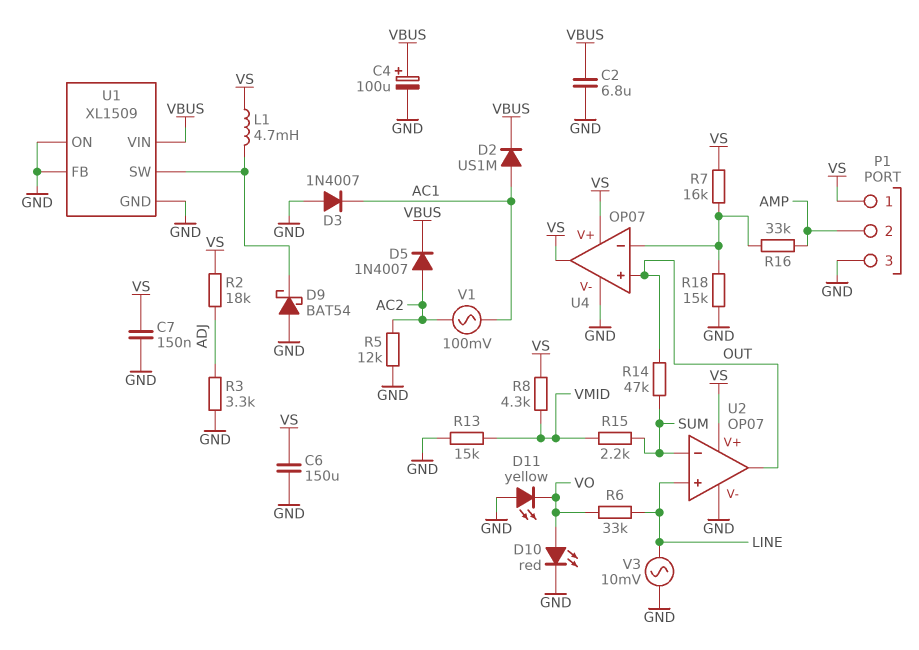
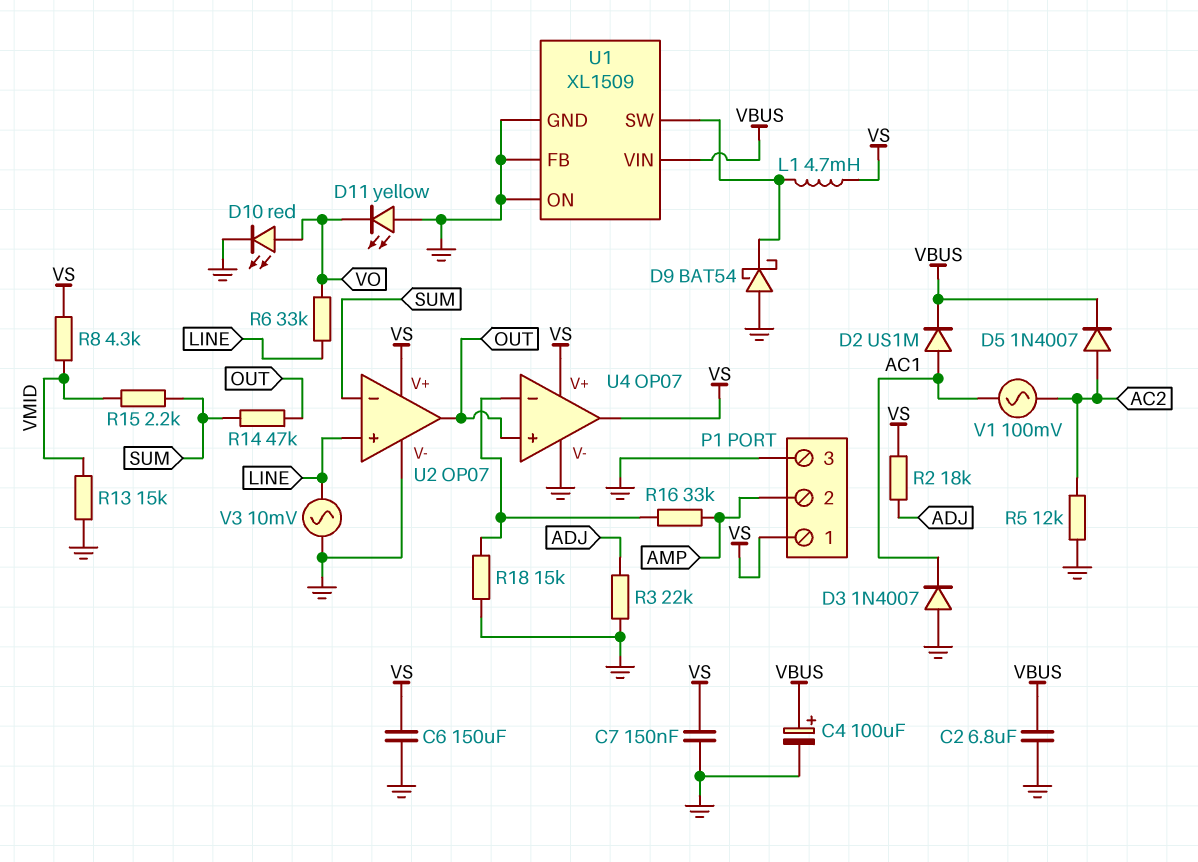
R3: 3.3k (ADJ, GND) -> 22k (ADJ, GND)
R7: 16k (U4/in-, VS) -> none

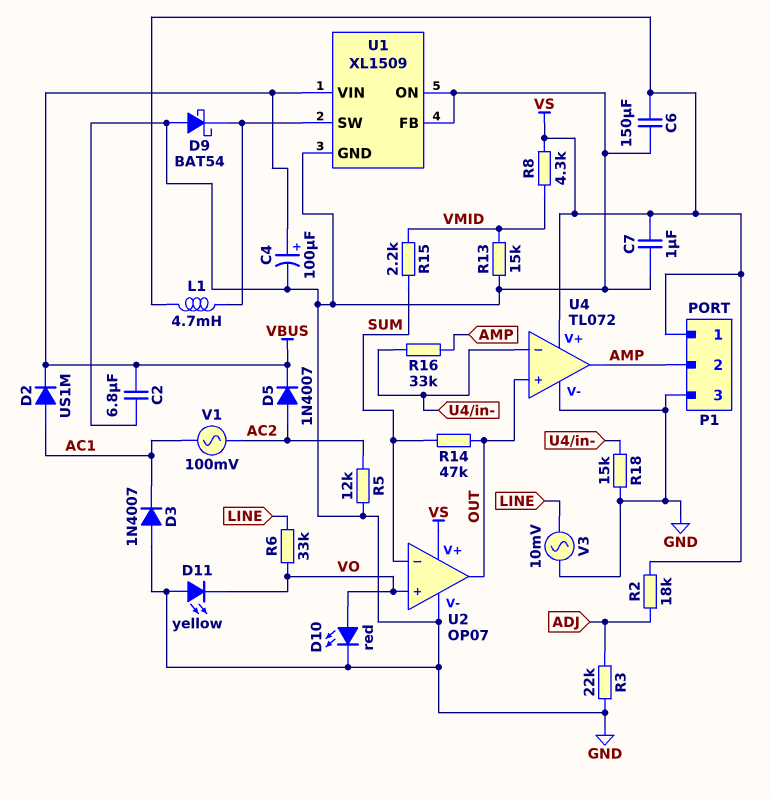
C7: 150nF (GND, VS) -> 1uF (GND, VS)
U2 pin in+: LINE -> VO
U4: OP07 -> TL072
U4 pin out: VS -> AMP

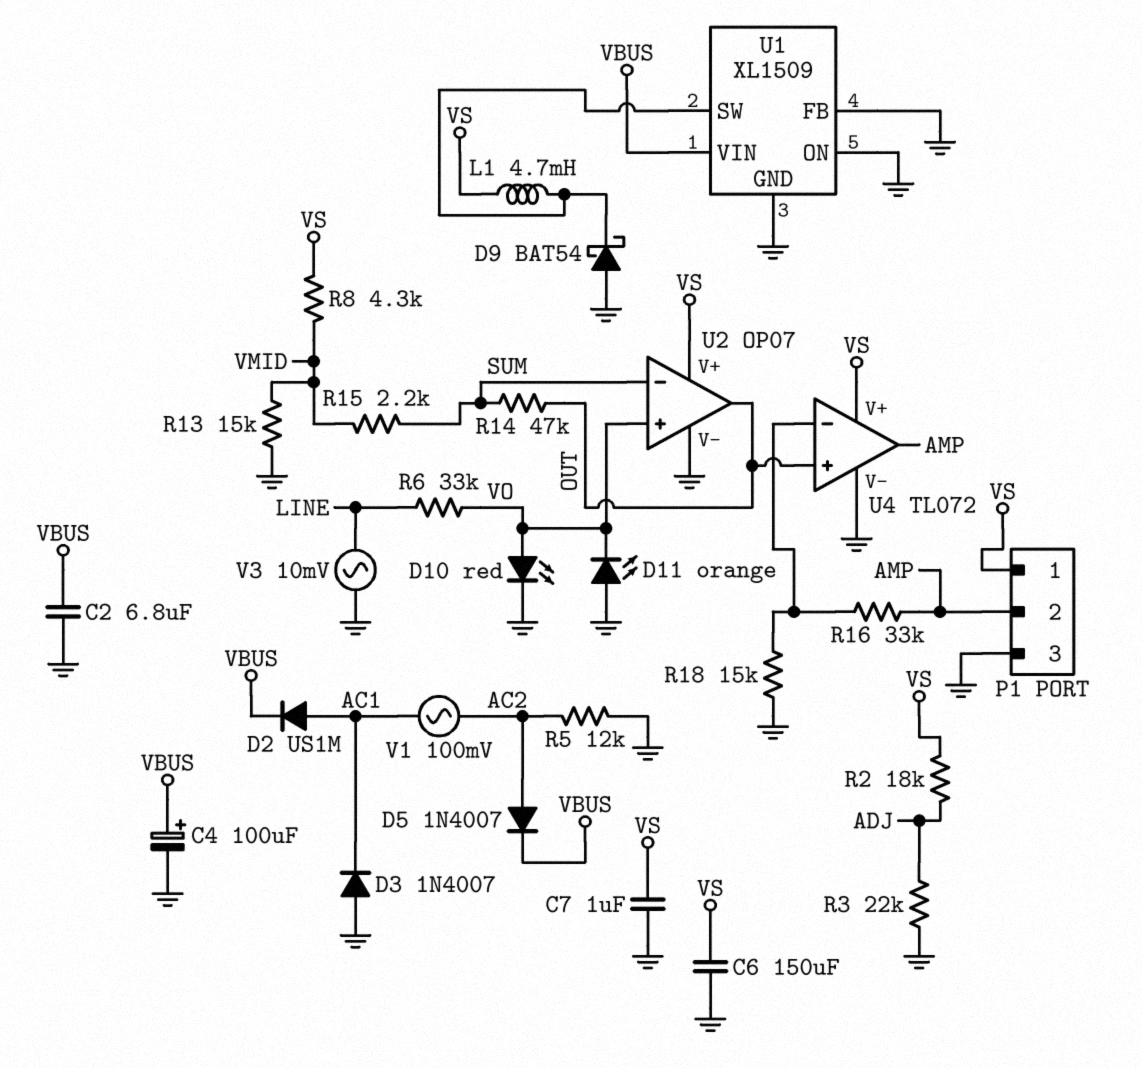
D11: LED yellow (A GND, K VO) -> LED orange (A GND, K VO)

